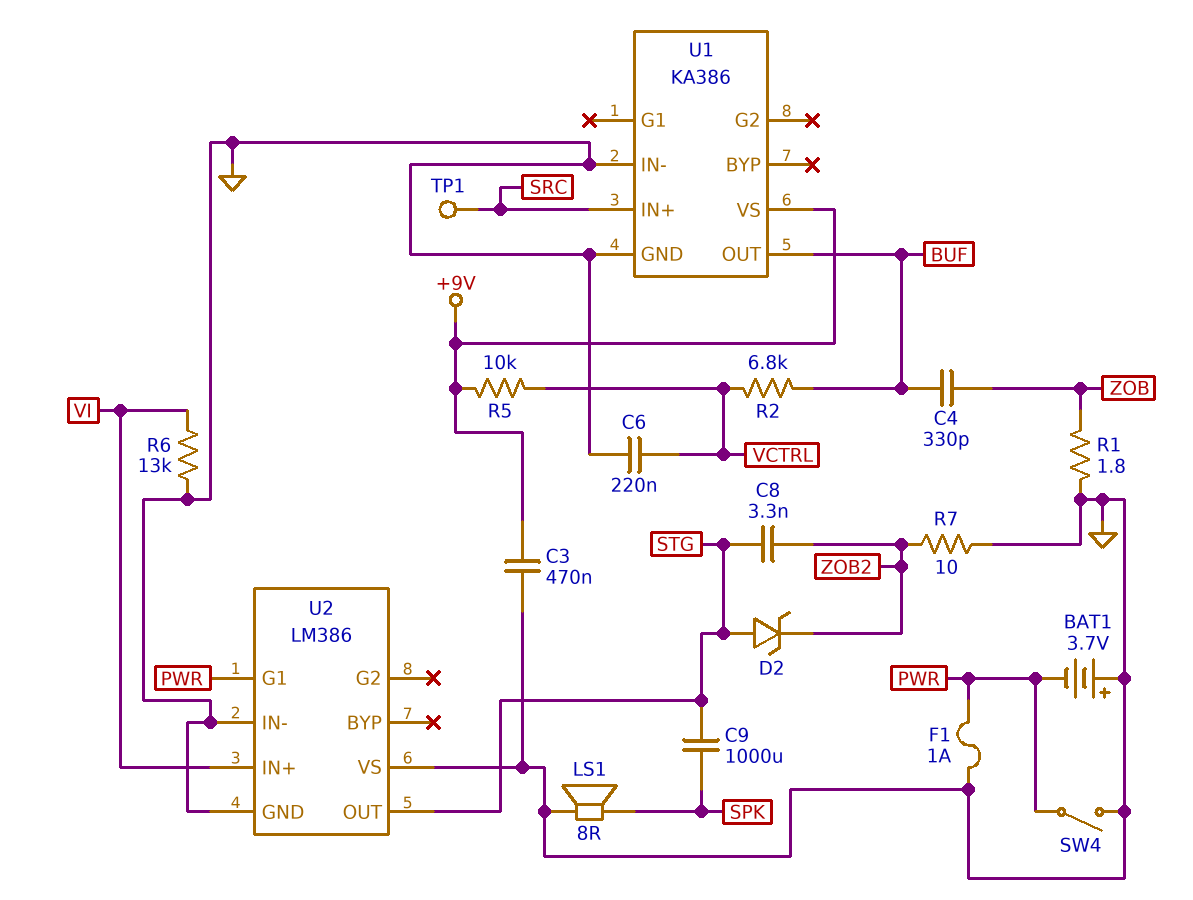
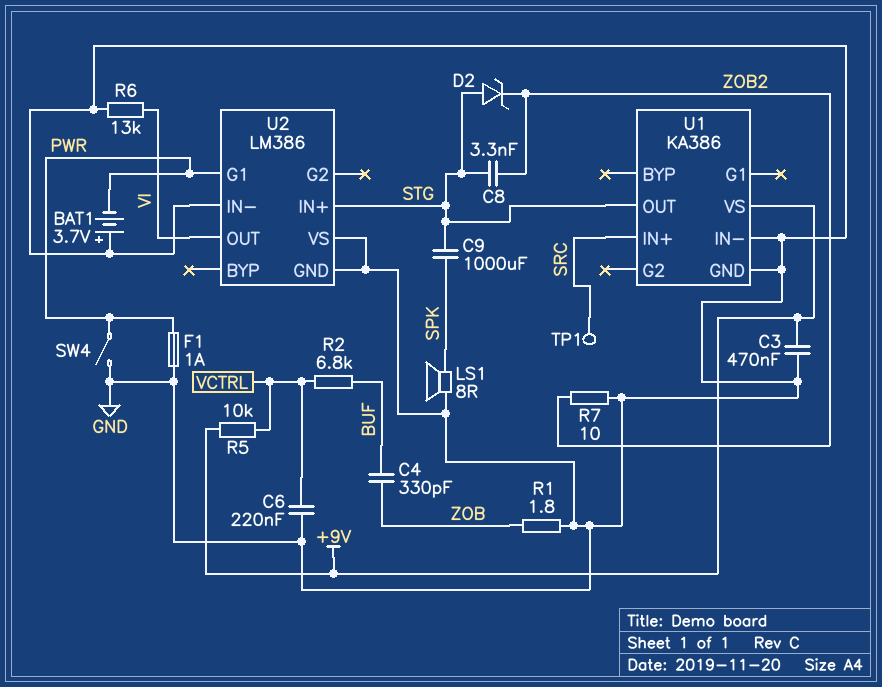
U1 pin OUT: BUF -> STG
U2 pin IN+: VI -> STG
U2 pin OUT: STG -> VI

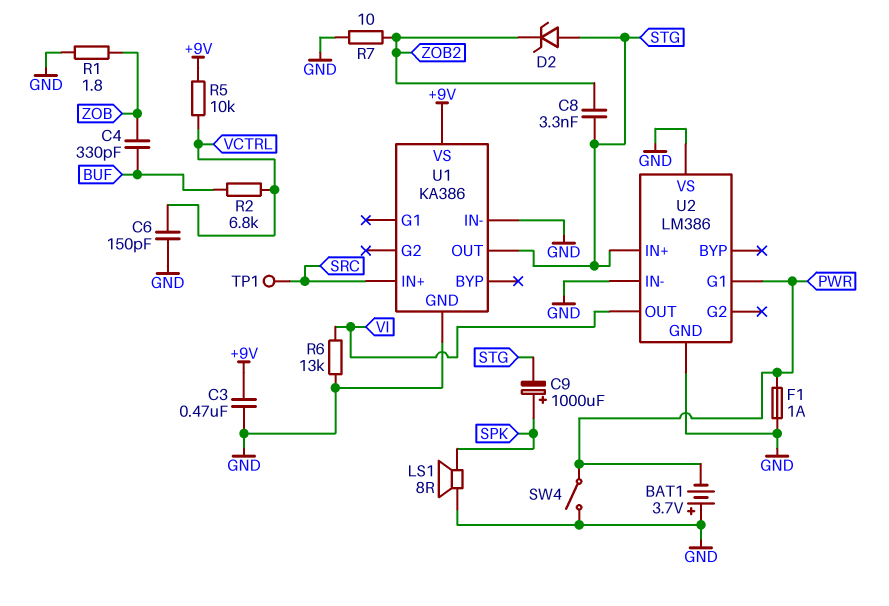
C6: 220nF (GND, VCTRL) -> 150pF (GND, VCTRL)
C9: 1000uF (SPK, STG) -> 1000uF (plus SPK, minus STG)

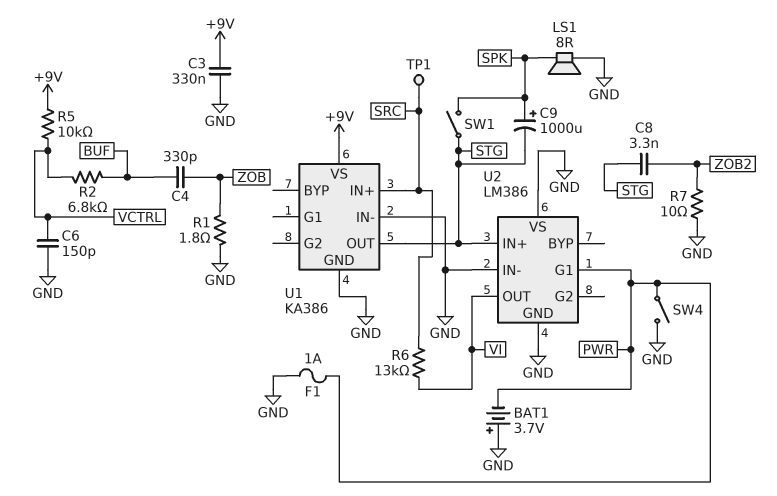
C3: 470nF (+9V, GND) -> 330nF (+9V, GND)
D2: zener (A STG, K ZOB2) -> none
R6: 13k (GND, VI) -> 13k (SRC, VI)
SW1: none -> switch (SPK, STG)

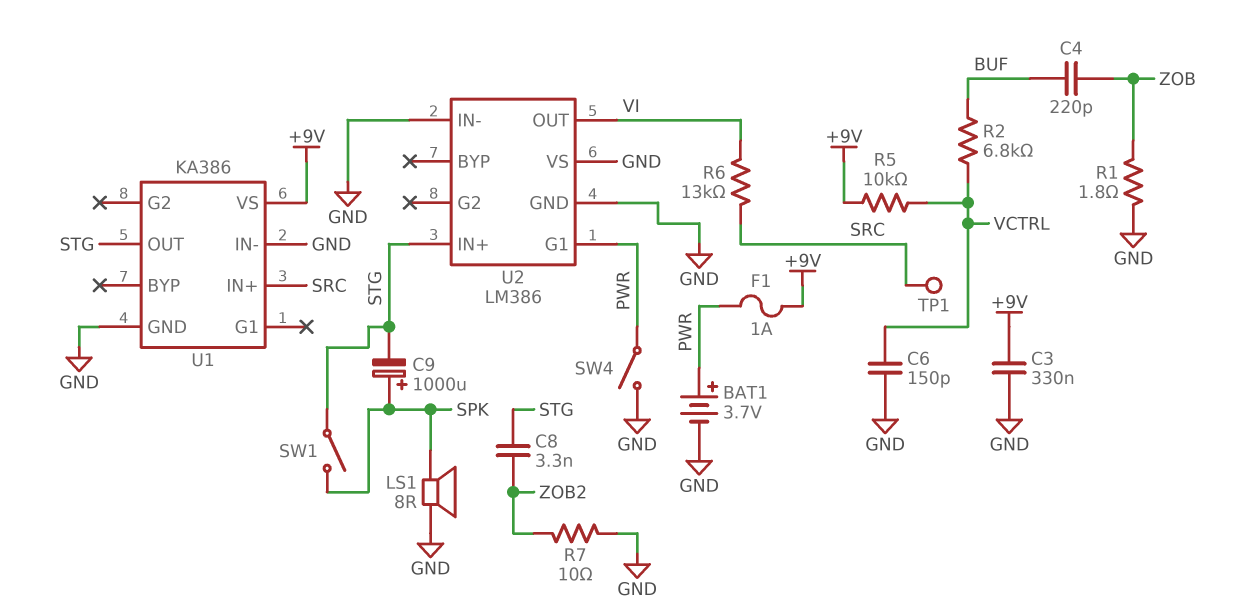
BAT1: 3.7V (plus GND, minus PWR) -> 3.7V (plus PWR, minus GND)
C4: 330pF (BUF, ZOB) -> 220pF (BUF, ZOB)
F1: 1A (GND, PWR) -> 1A (+9V, PWR)

